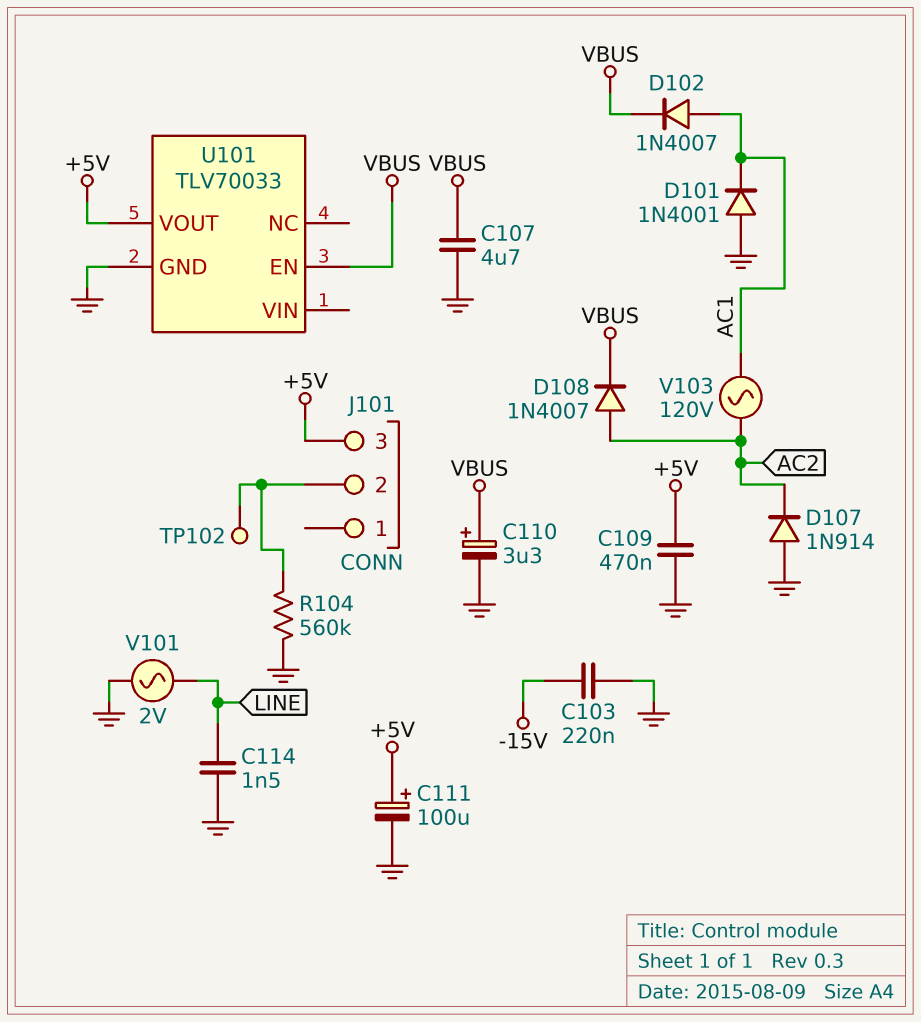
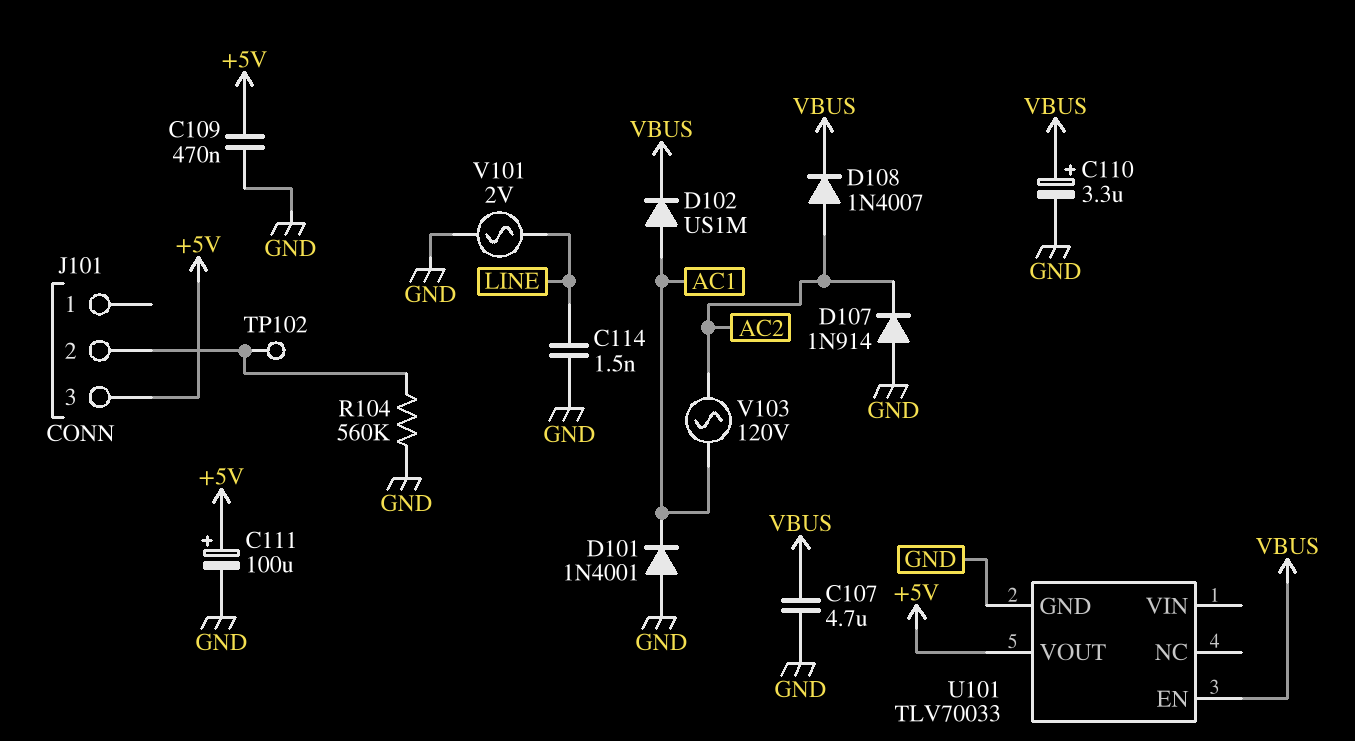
C103: 220nF (-15V, GND) -> none
D102: diode 1N4007 (A AC1, K VBUS) -> diode US1M (A AC1, K VBUS)

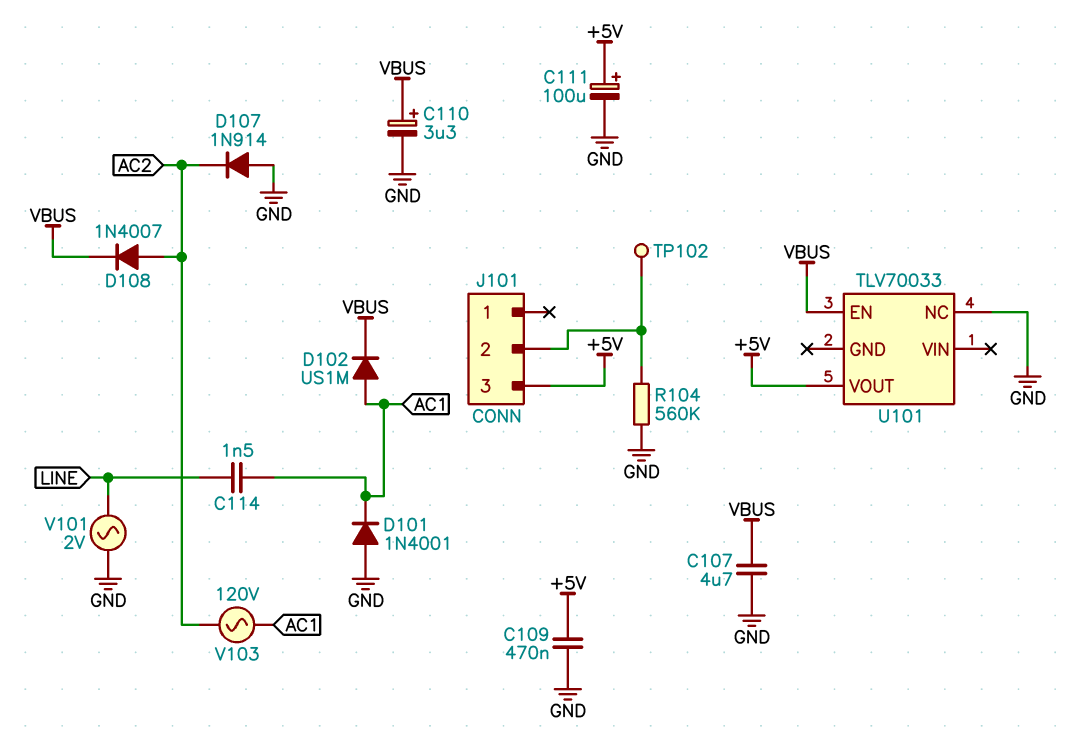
C114: 1.5nF (GND, LINE) -> 1.5nF (AC1, LINE)
U101 pin GND: GND -> none
U101 pin NC: none -> GND

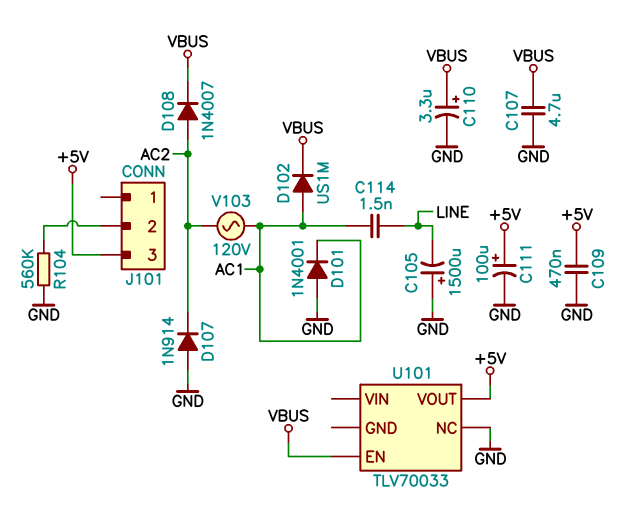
C105: none -> 1500uF (plus GND, minus LINE)
TP102: test point (J101/2) -> none
V101: AC 2V (GND, LINE) -> none

